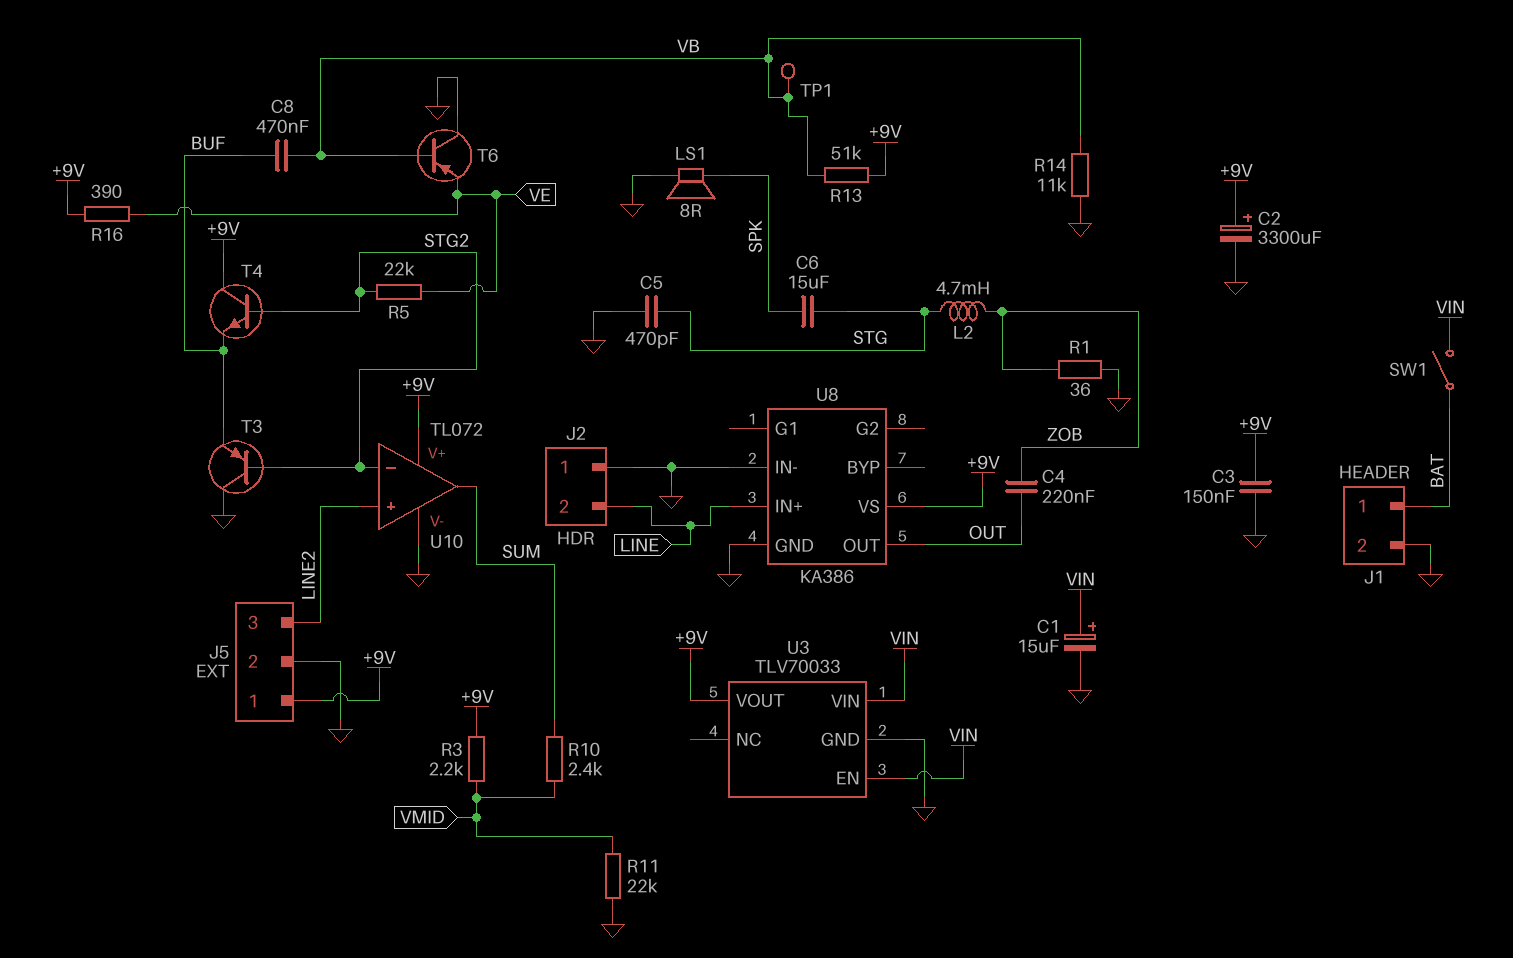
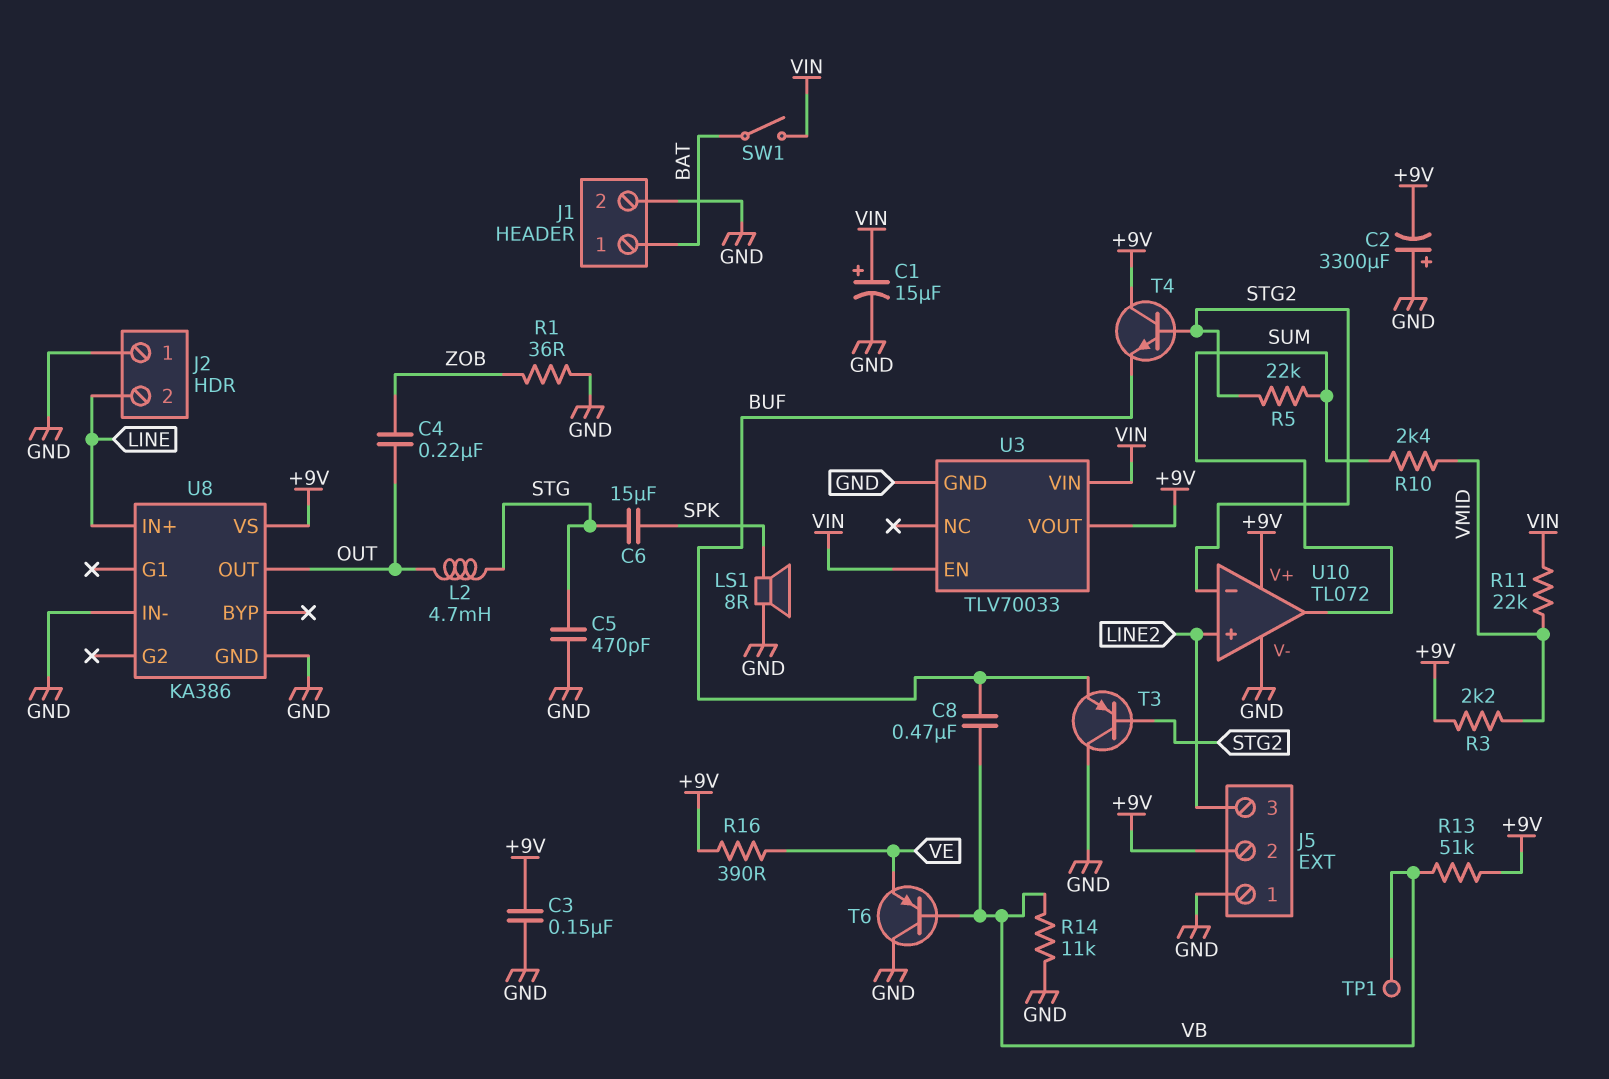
C2: 3300uF (plus +9V, minus GND) -> 3300uF (plus GND, minus +9V)
J5 pin 1: +9V -> GND
J5 pin 2: GND -> +9V
L2: 4.7mH (STG, ZOB) -> 4.7mH (OUT, STG)
R5: 22k (STG2, VE) -> 22k (STG2, SUM)
R11: 22k (GND, VMID) -> 22k (VIN, VMID)

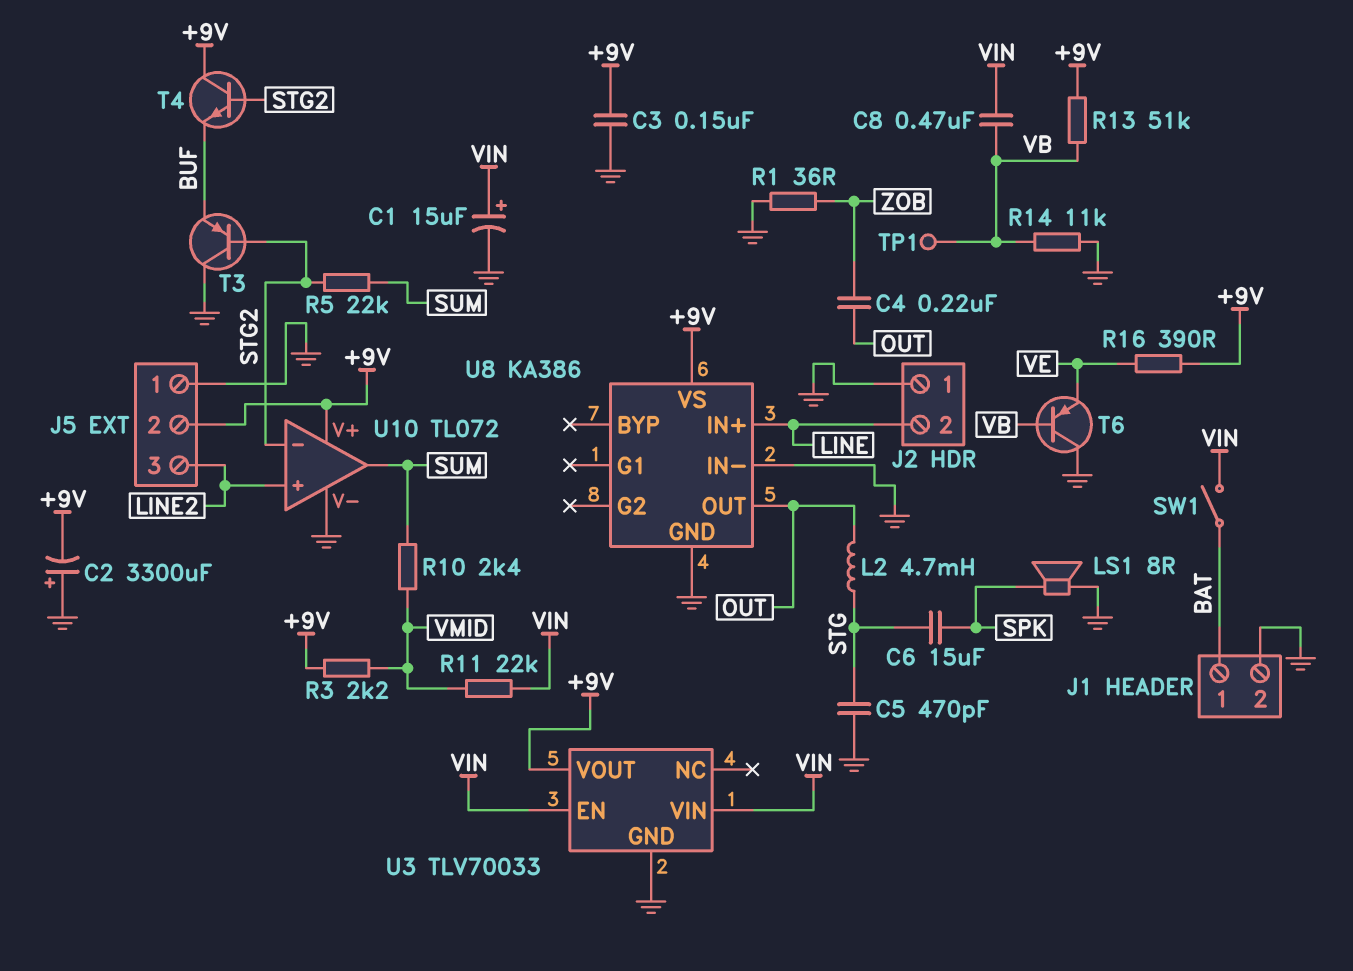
C8: 470nF (BUF, VB) -> 470nF (VB, VIN)

